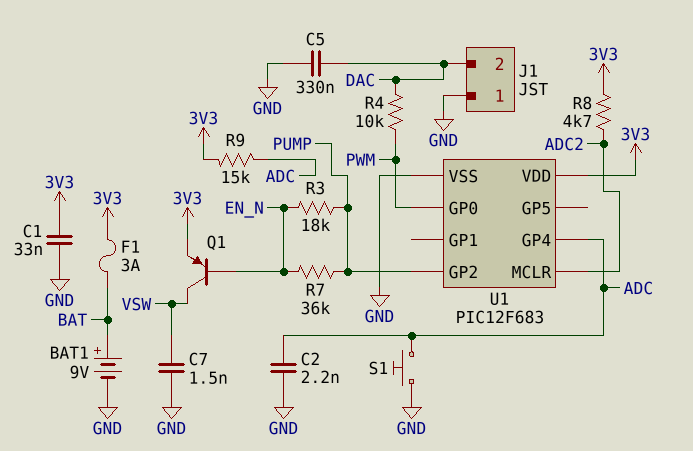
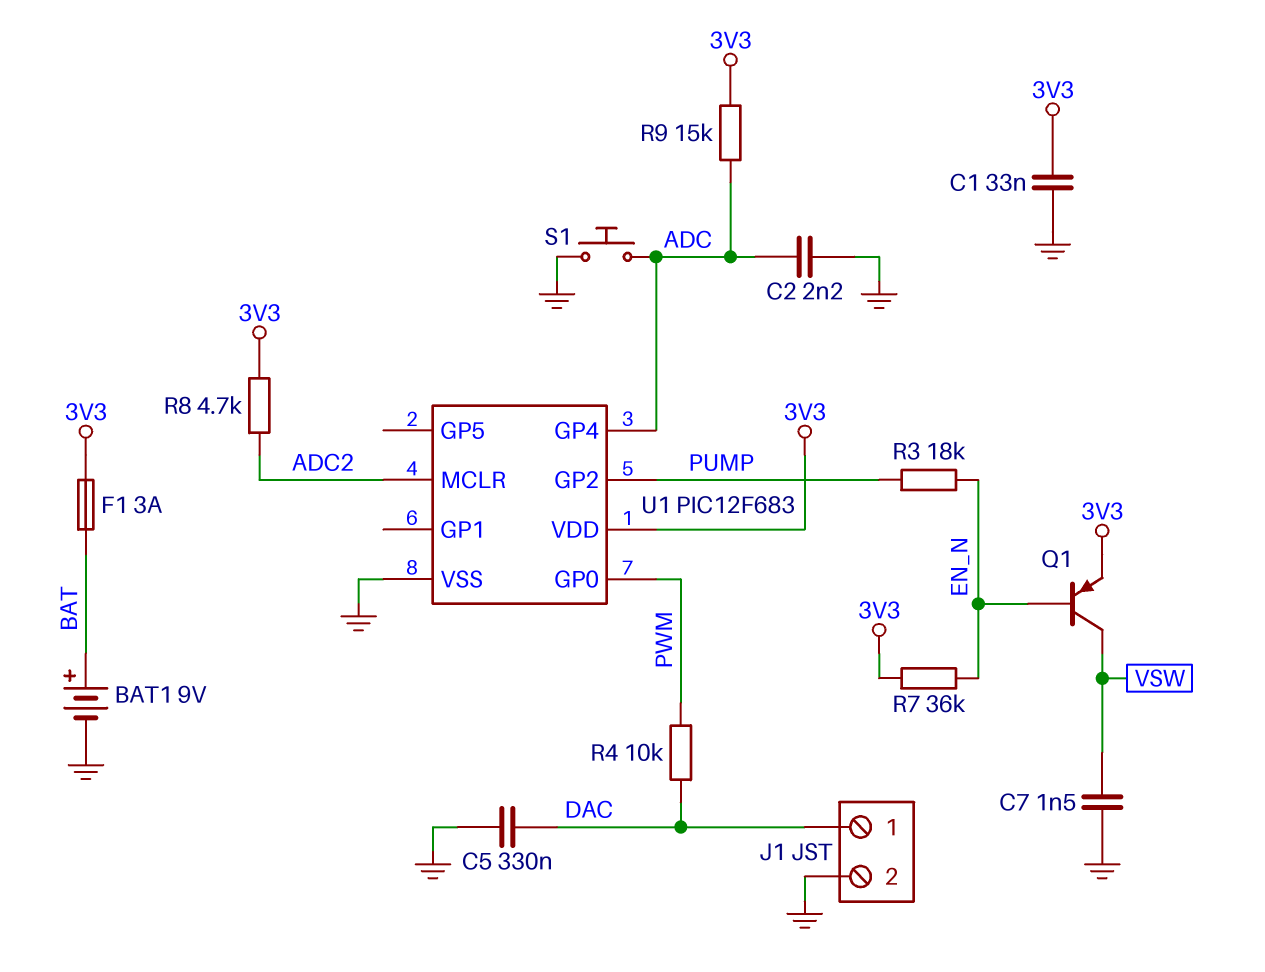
J1 pin 1: GND -> DAC
J1 pin 2: DAC -> GND
R7: 36k (EN_N, PUMP) -> 36k (3V3, EN_N)

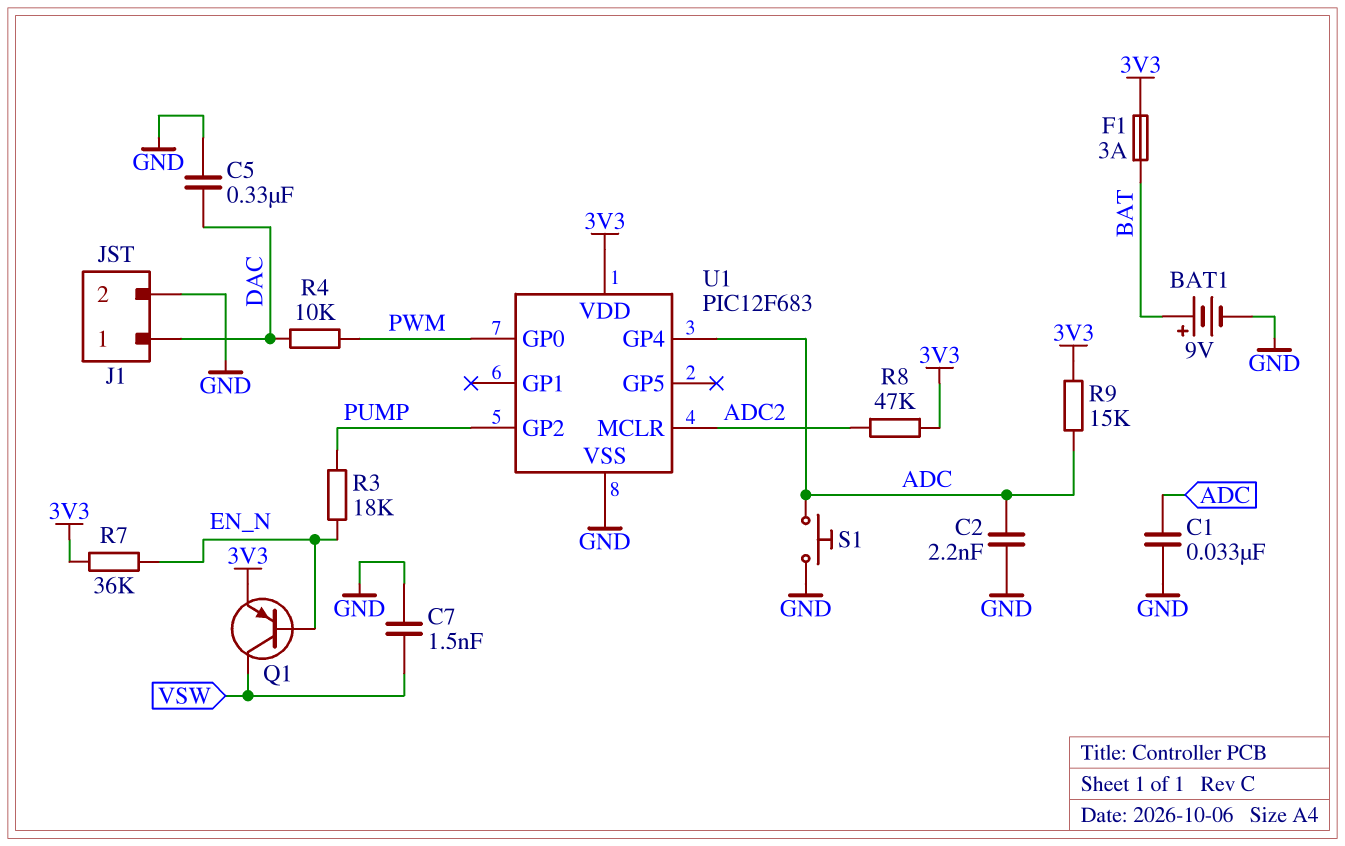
C1: 33nF (3V3, GND) -> 33nF (ADC, GND)
R8: 4.7k (3V3, ADC2) -> 47k (3V3, ADC2)

